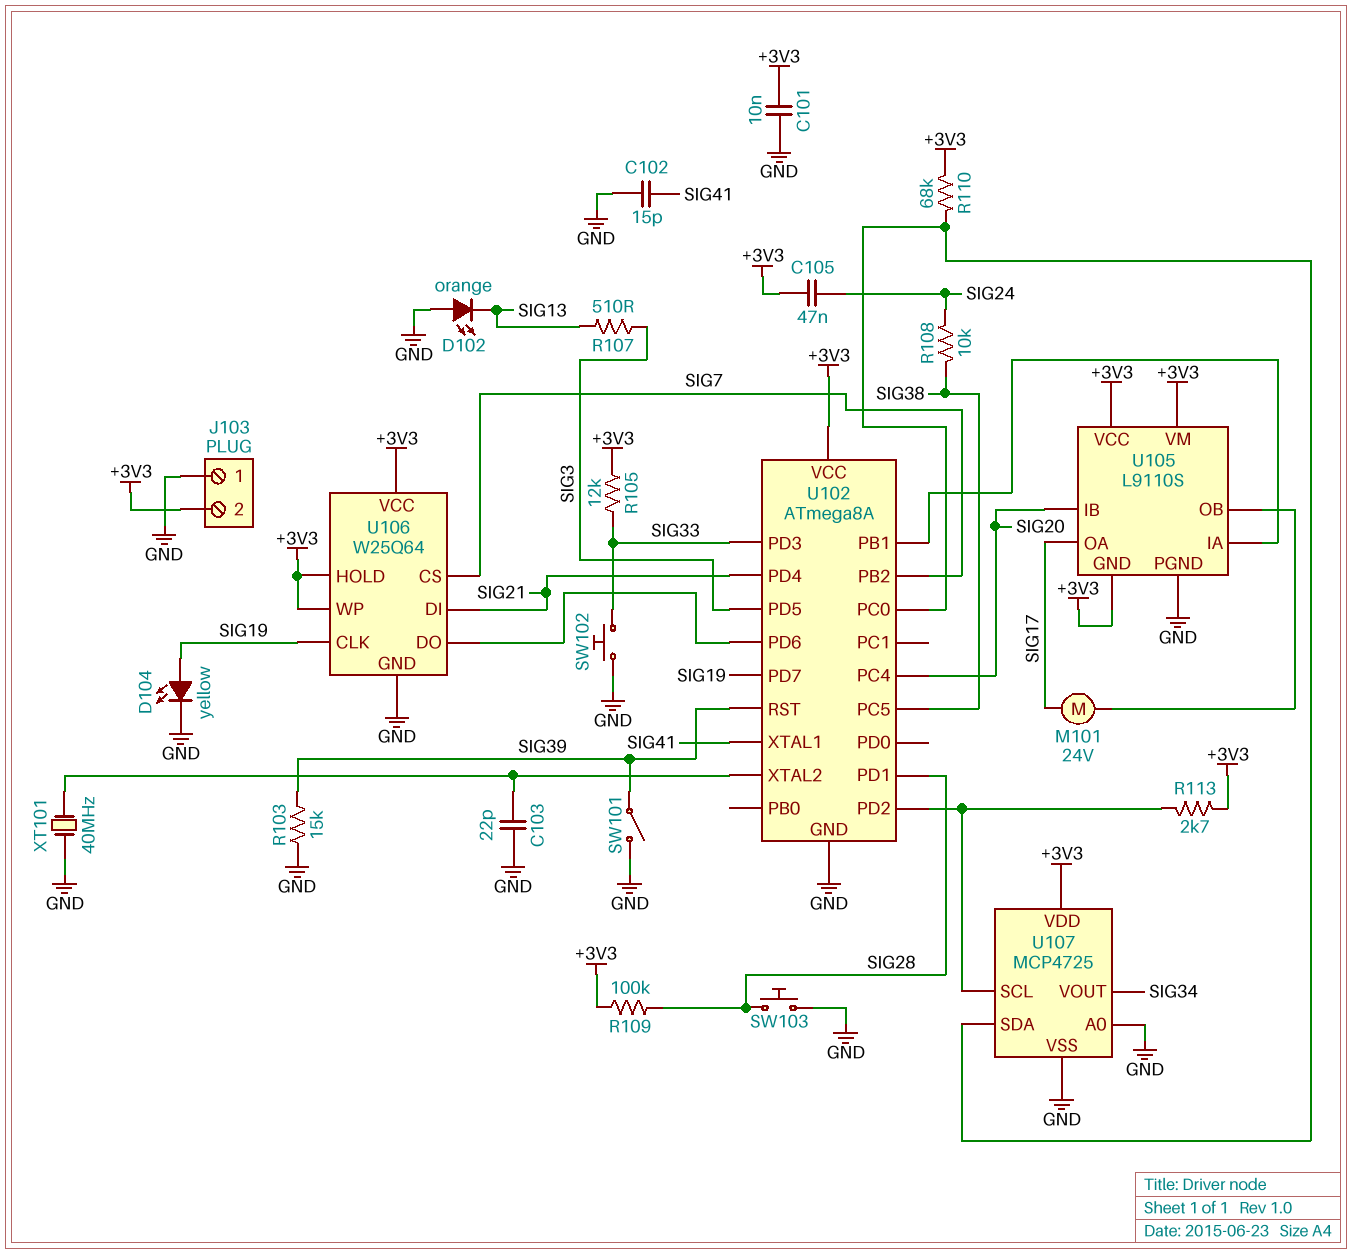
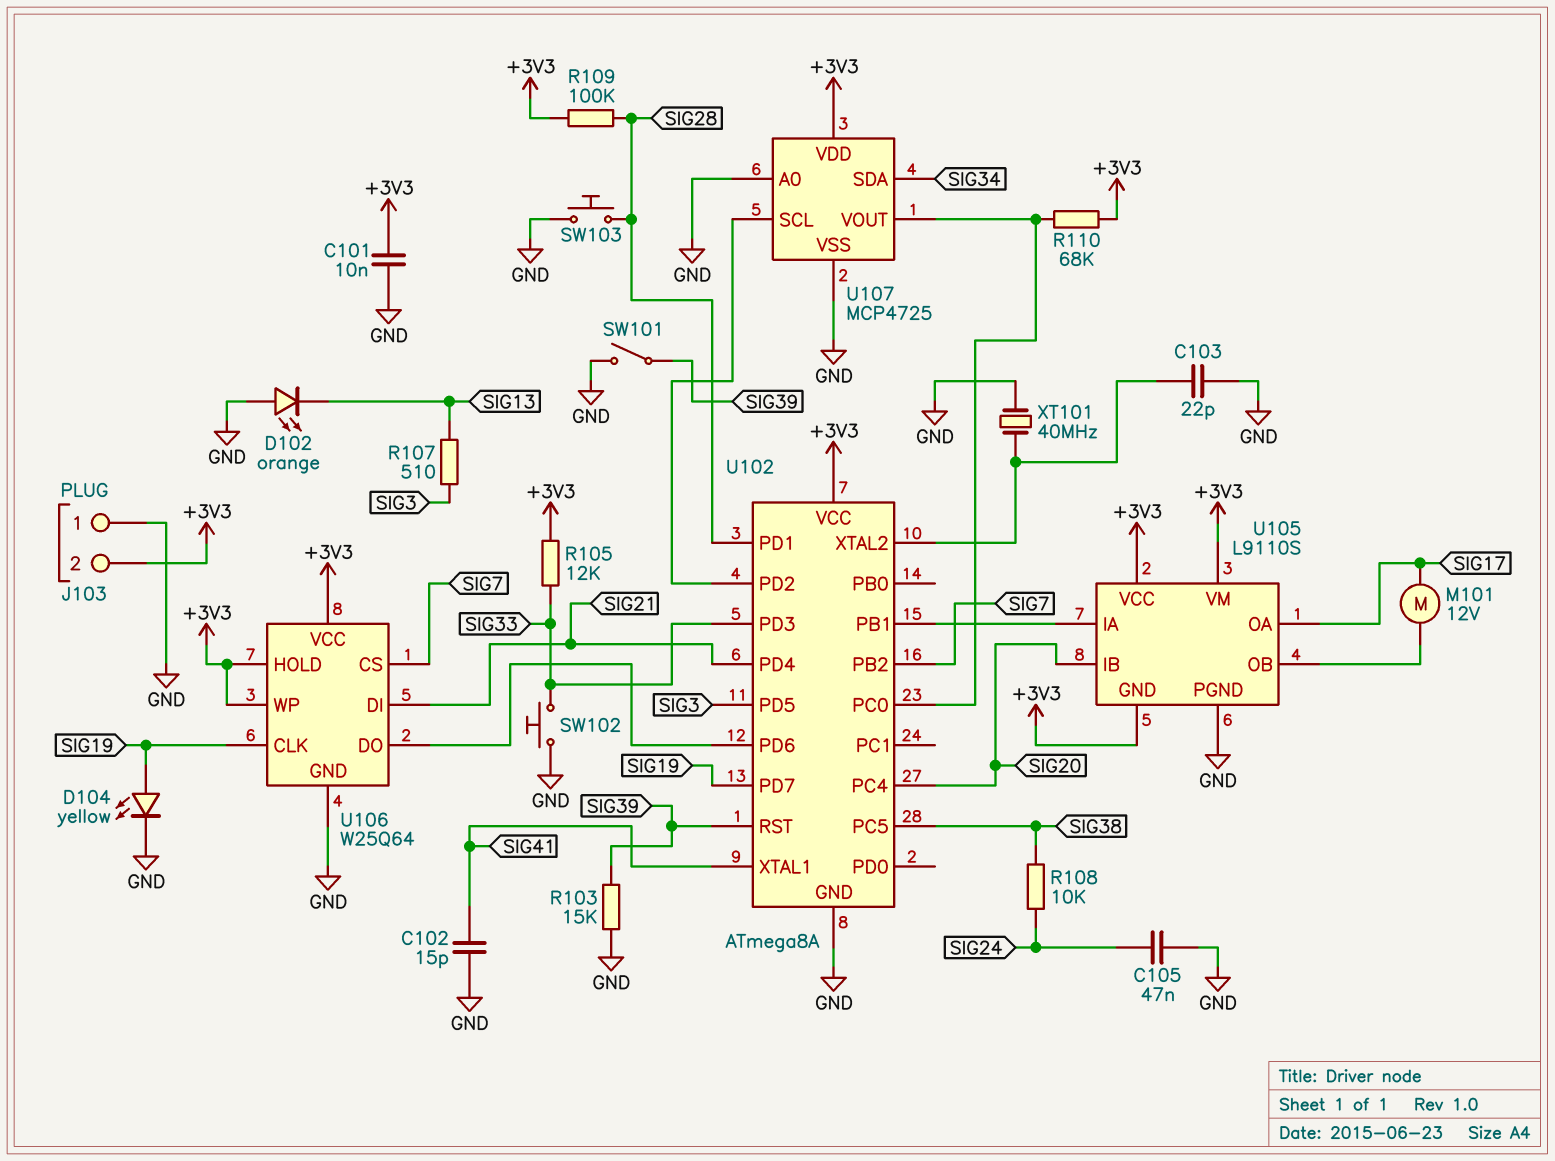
C105: 47nF (+3V3, SIG24) -> 47nF (GND, SIG24)
M101: motor 24V (SIG17, U105/OB) -> motor 12V (SIG17, U105/OB)
R113: 2.7k (+3V3, U102/PD2) -> none
U107 pin SDA: U102/PC0 -> SIG34
U107 pin VOUT: SIG34 -> U102/PC0

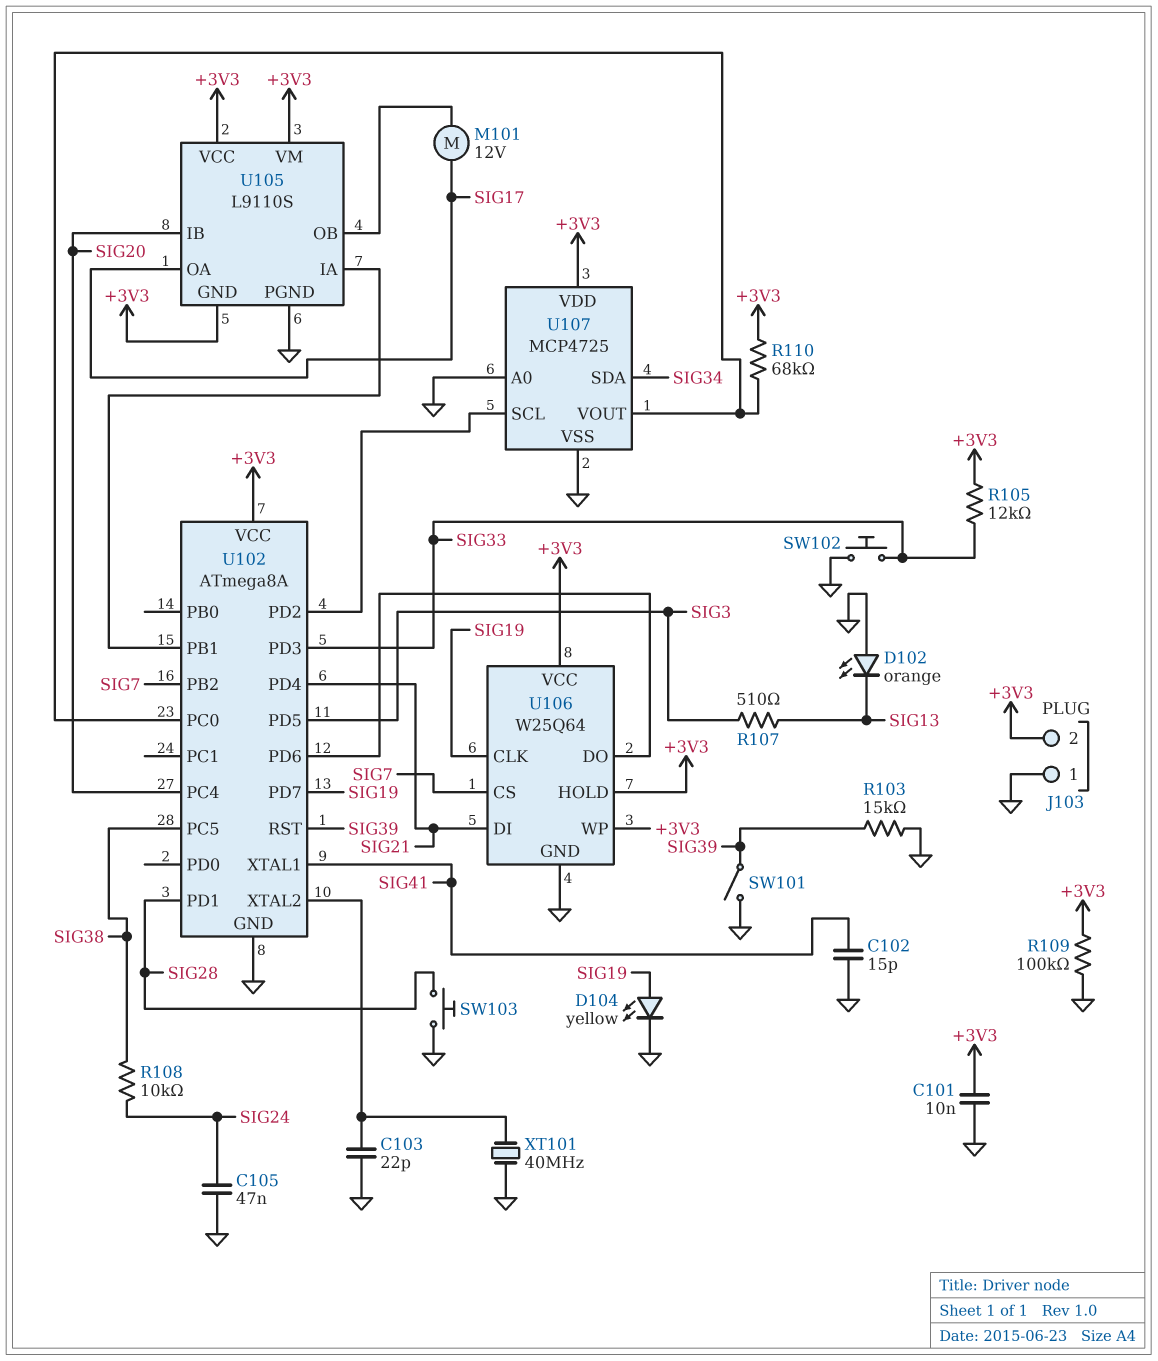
R109: 100k (+3V3, SIG28) -> 100k (+3V3, GND)

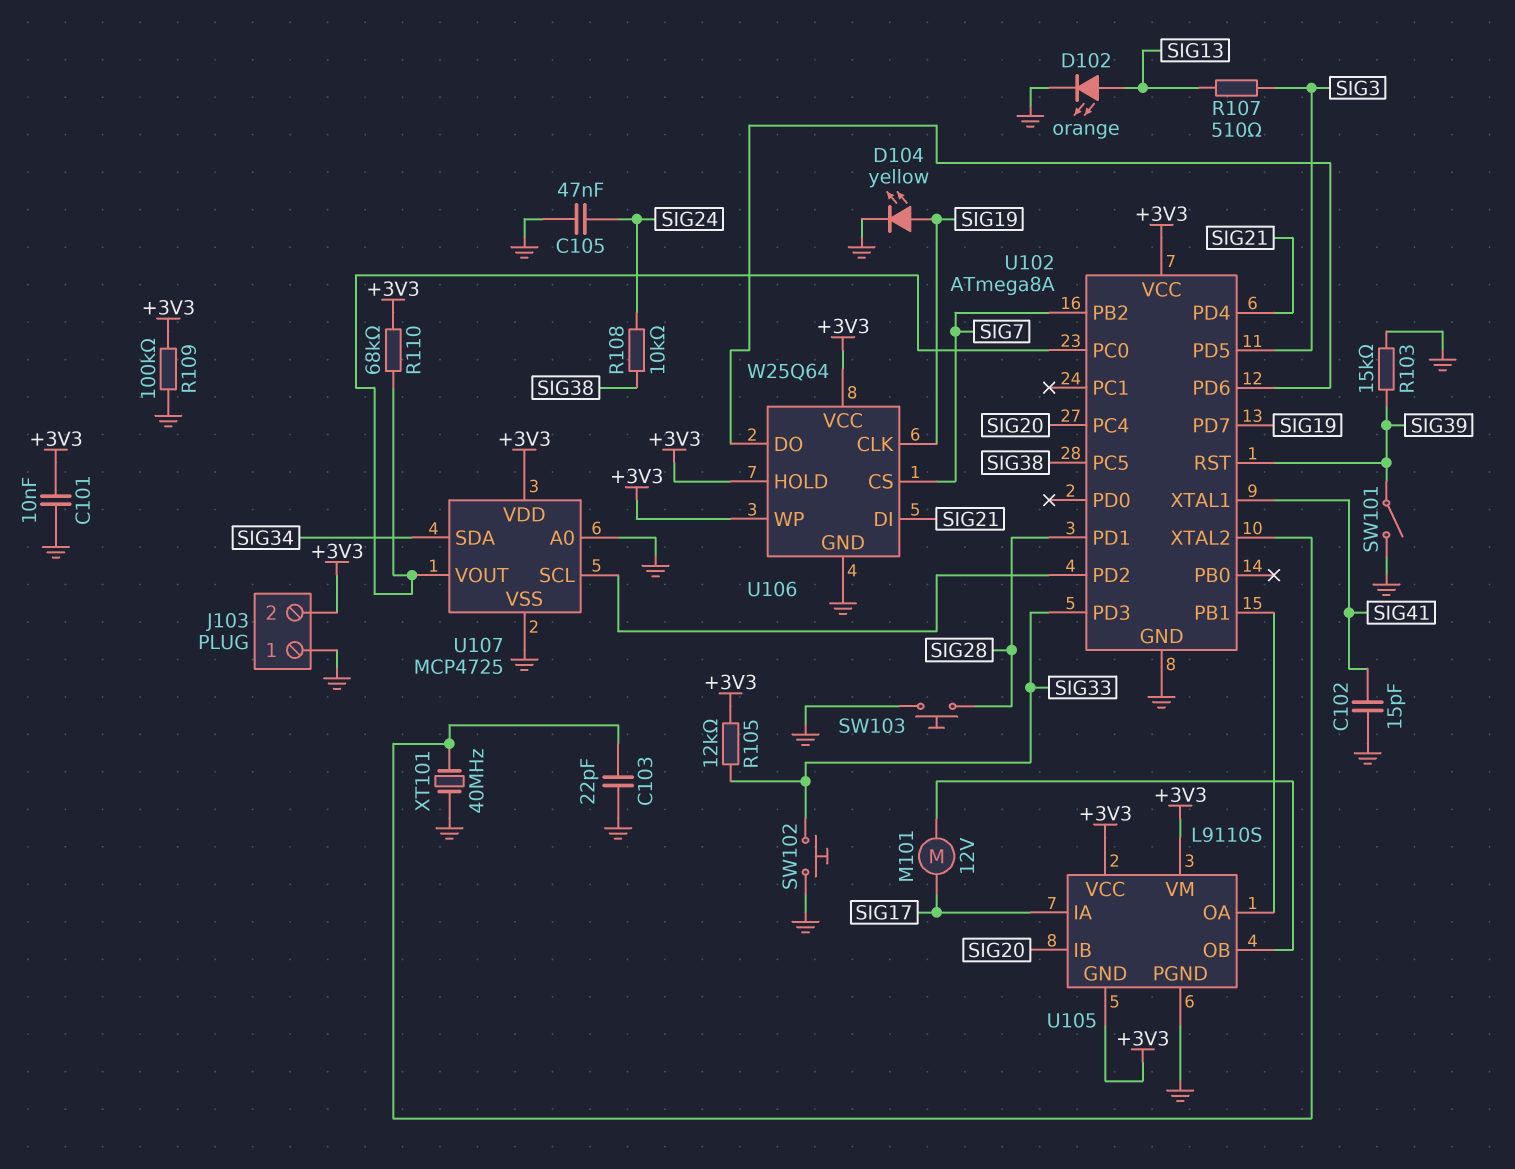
D102: LED orange (A GND, K SIG13) -> LED orange (A SIG13, K GND)
U105 pin IA: U102/PB1 -> SIG17
U105 pin OA: SIG17 -> U102/PB1

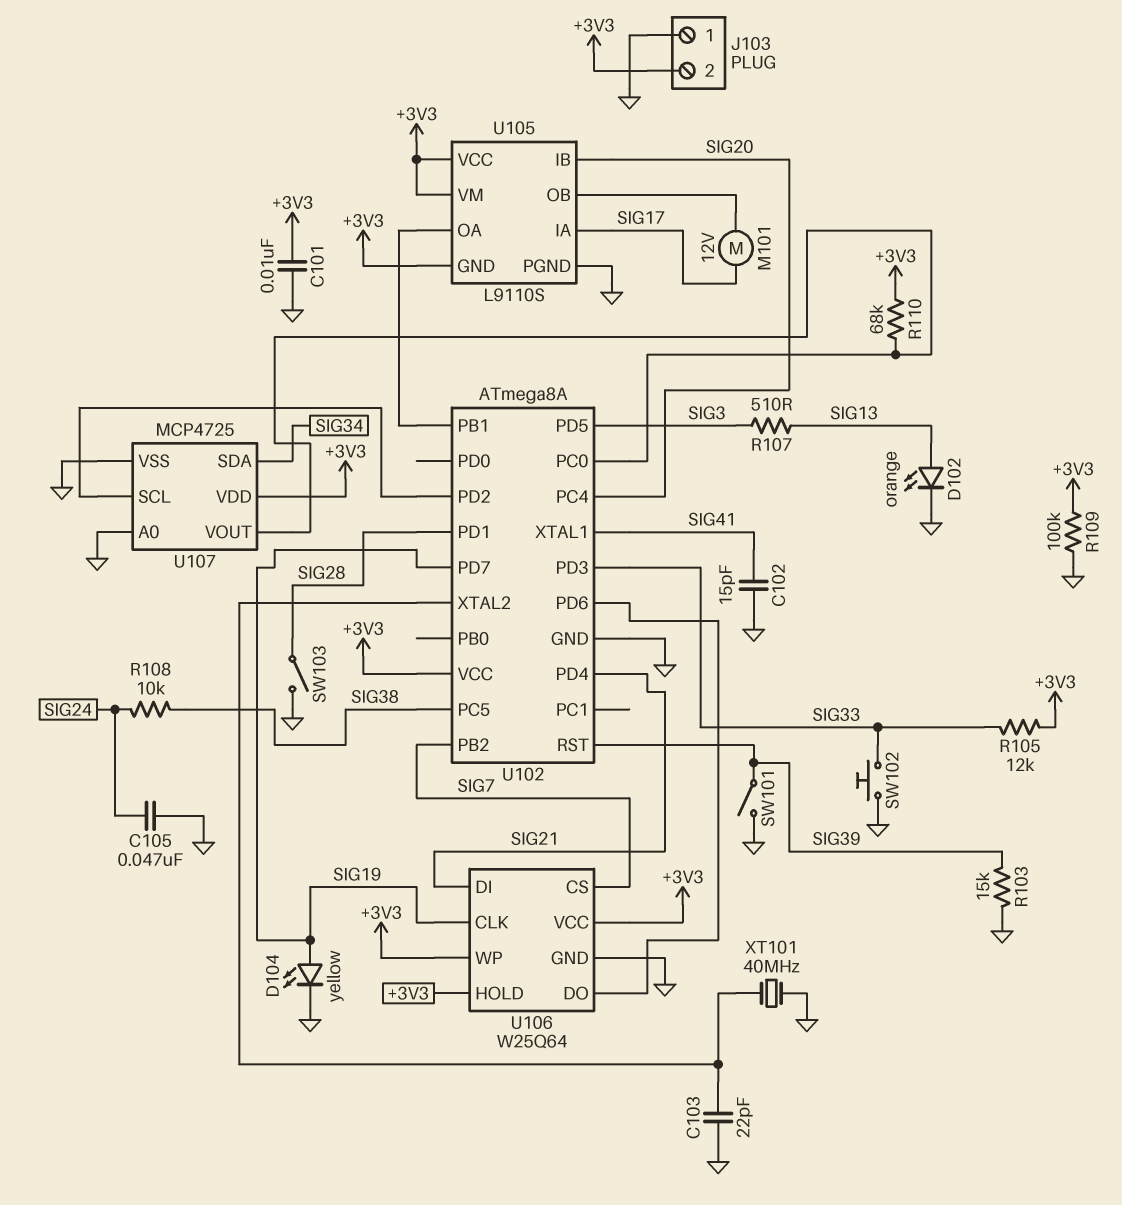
SW103: button (GND, SIG28) -> switch (GND, SIG28)

